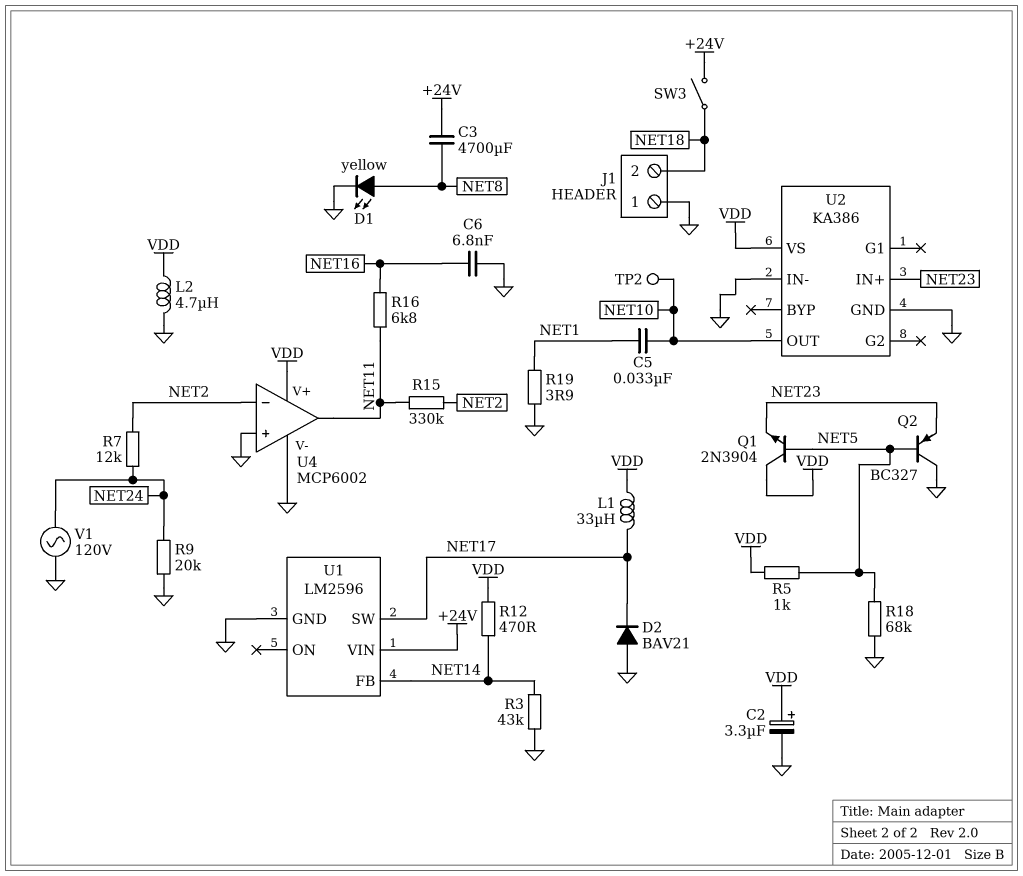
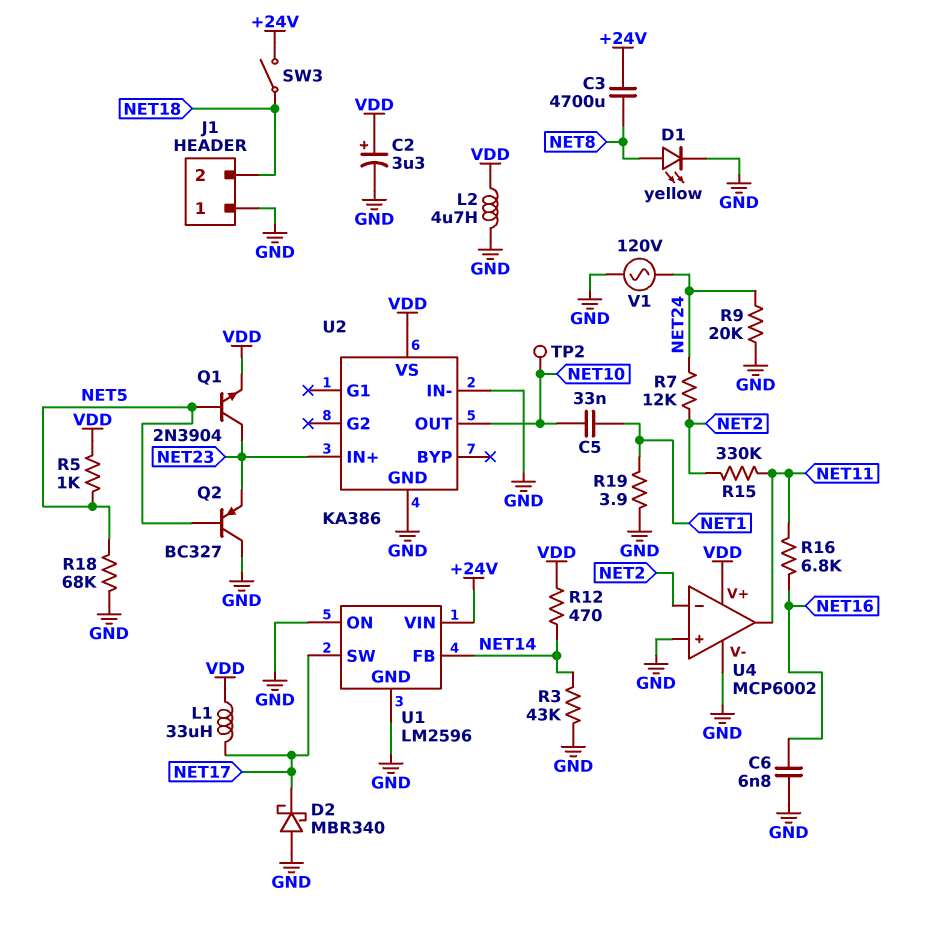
D2: diode BAV21 (A GND, K NET17) -> schottky MBR340 (A GND, K NET17)
Q1: NPN 2N3904 (B NET5, C VDD, E NET23) -> NPN 2N3904 (B NET5, C NET23, E VDD)
U1 pin ON: none -> GND

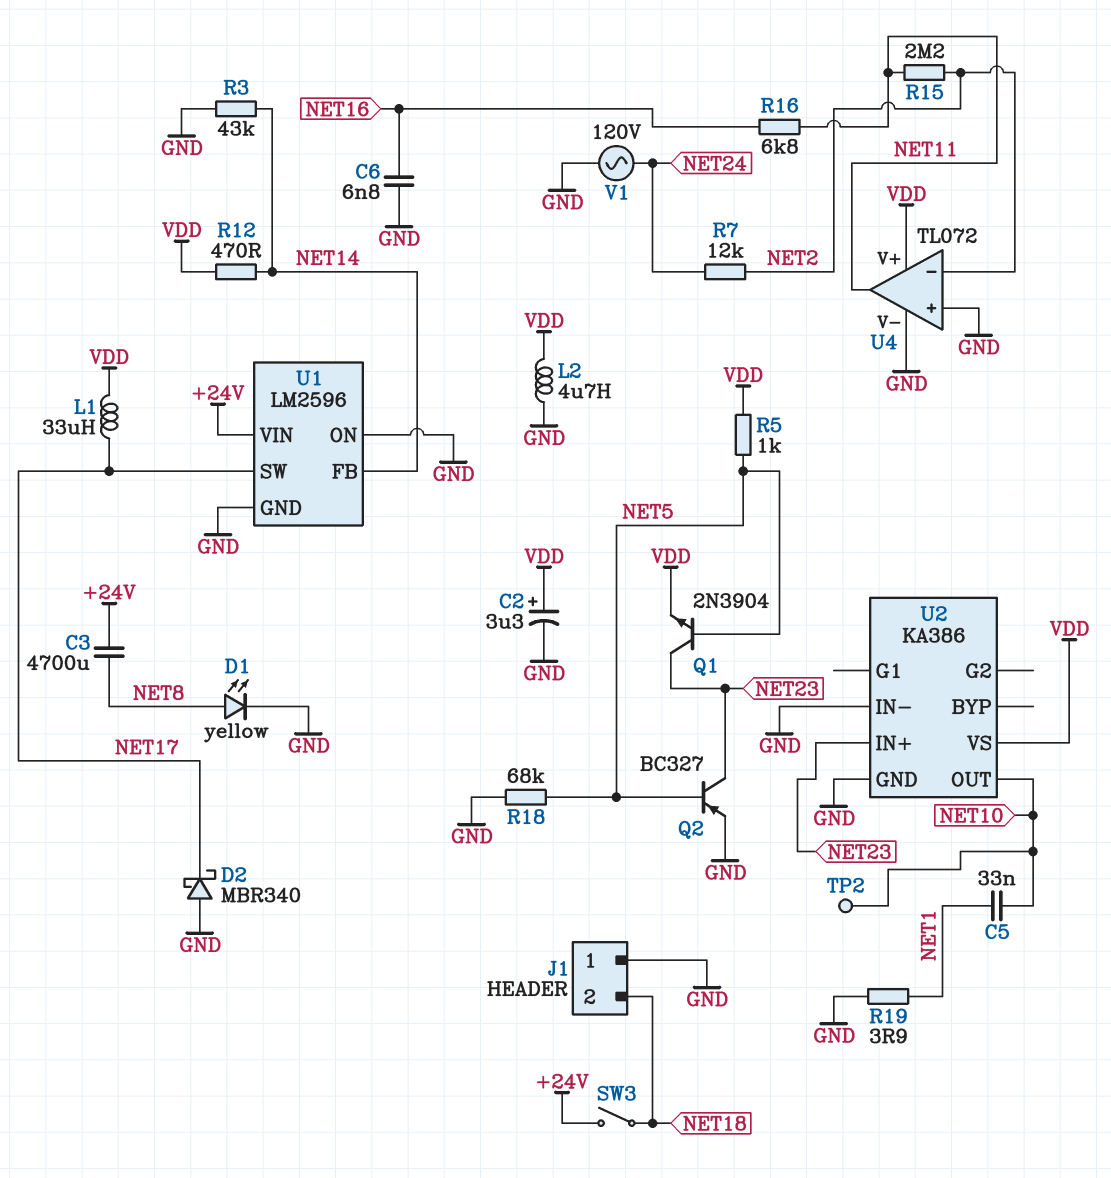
Q2: PNP BC327 (B NET5, C GND, E NET23) -> PNP BC327 (B NET5, C NET23, E GND)
R9: 20k (GND, NET24) -> none
R15: 330k (NET2, NET11) -> 2.2M (NET2, NET11)
U4: MCP6002 -> TL072

